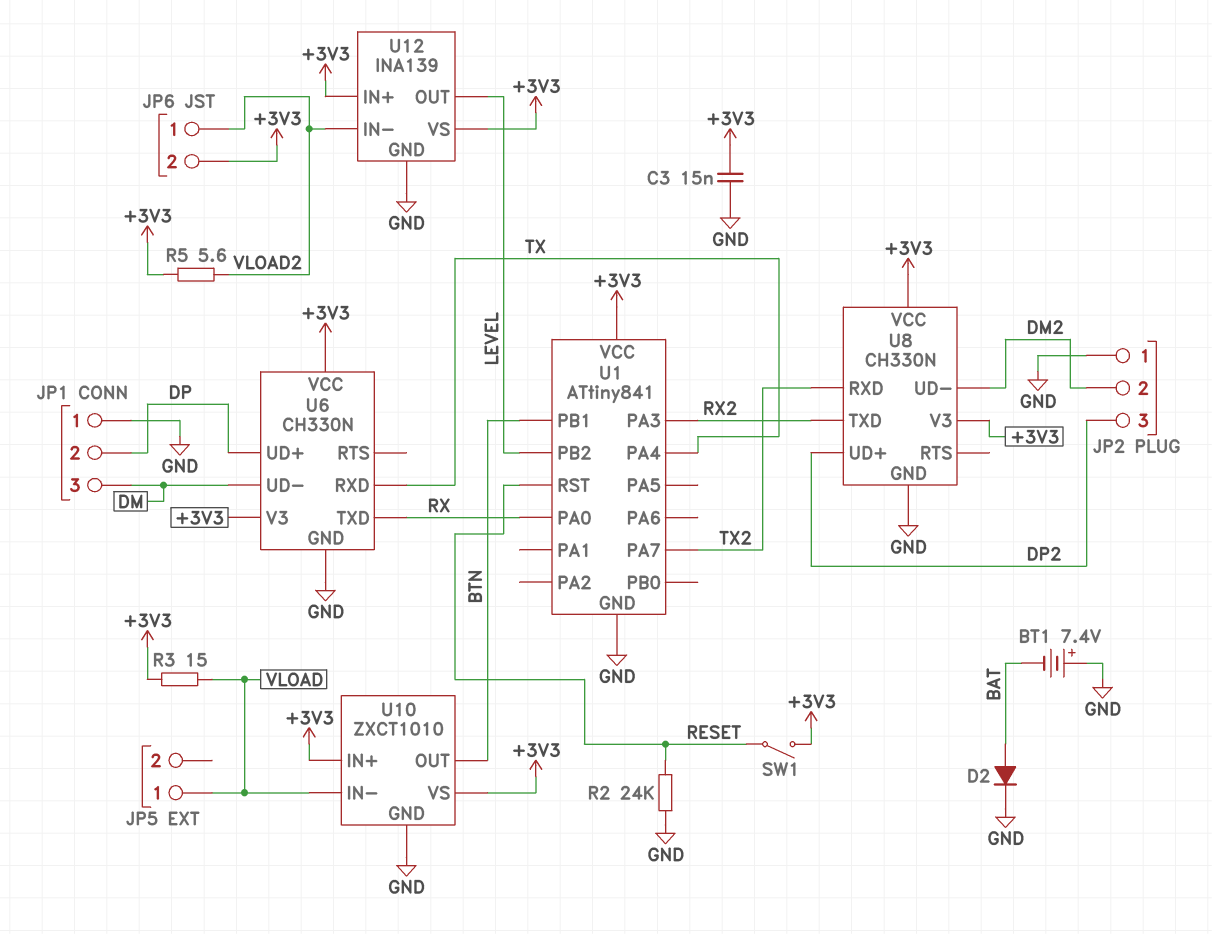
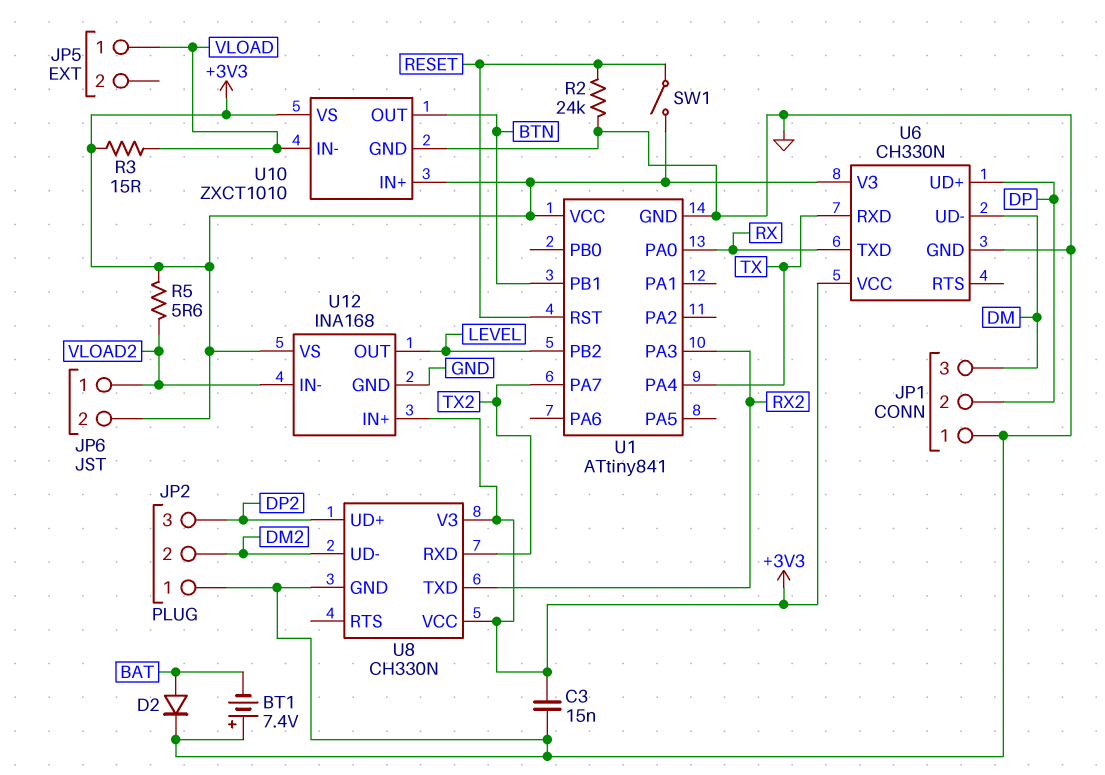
U12: INA139 -> INA168

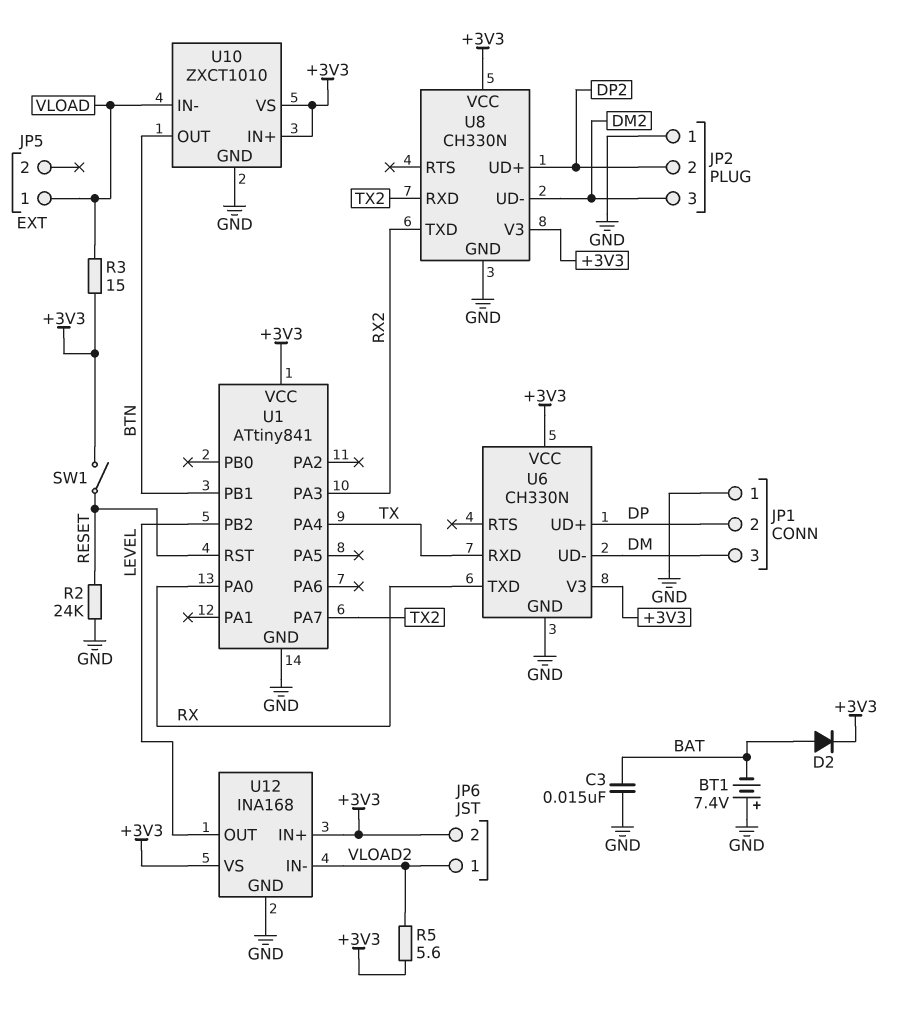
C3: 15nF (+3V3, GND) -> 15nF (BAT, GND)
D2: diode (A BAT, K GND) -> diode (A BAT, K +3V3)
JP2 pin 2: DM2 -> DP2
JP2 pin 3: DP2 -> DM2

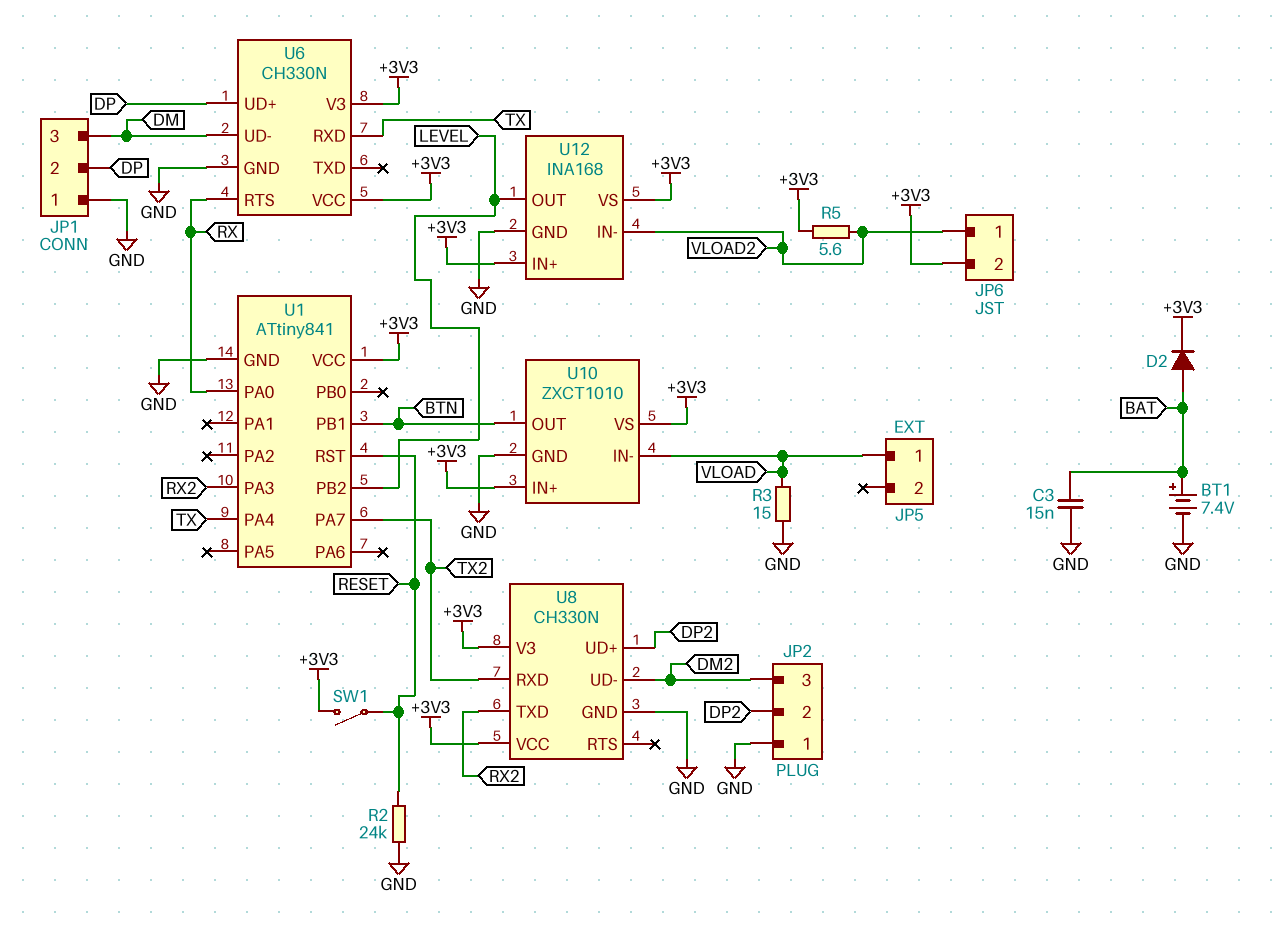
BT1: 7.4V (plus GND, minus BAT) -> 7.4V (plus BAT, minus GND)
R3: 15 (+3V3, VLOAD) -> 15 (GND, VLOAD)
U6 pin RTS: none -> RX
U6 pin TXD: RX -> none

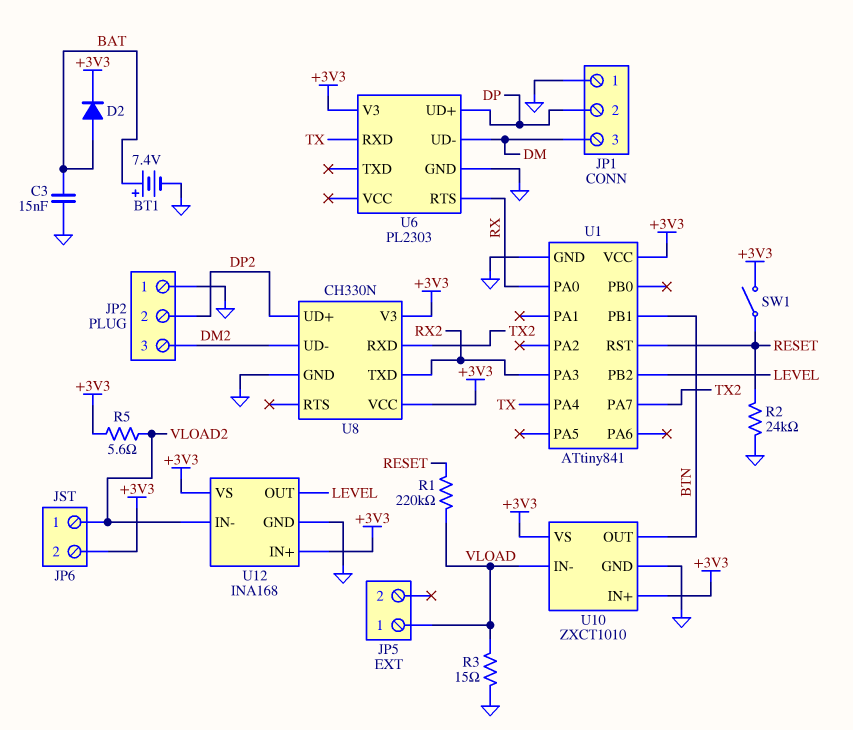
R1: none -> 220k (RESET, VLOAD)
U6: CH330N -> PL2303
U6 pin VCC: +3V3 -> none

